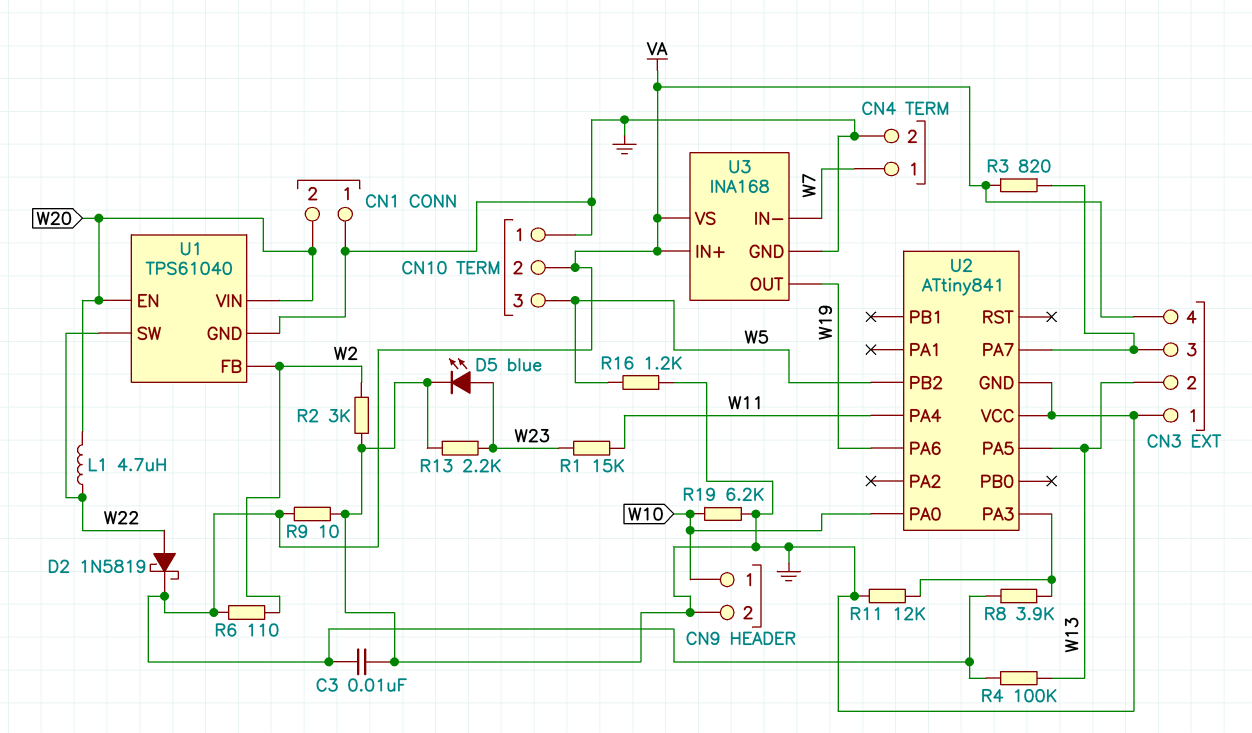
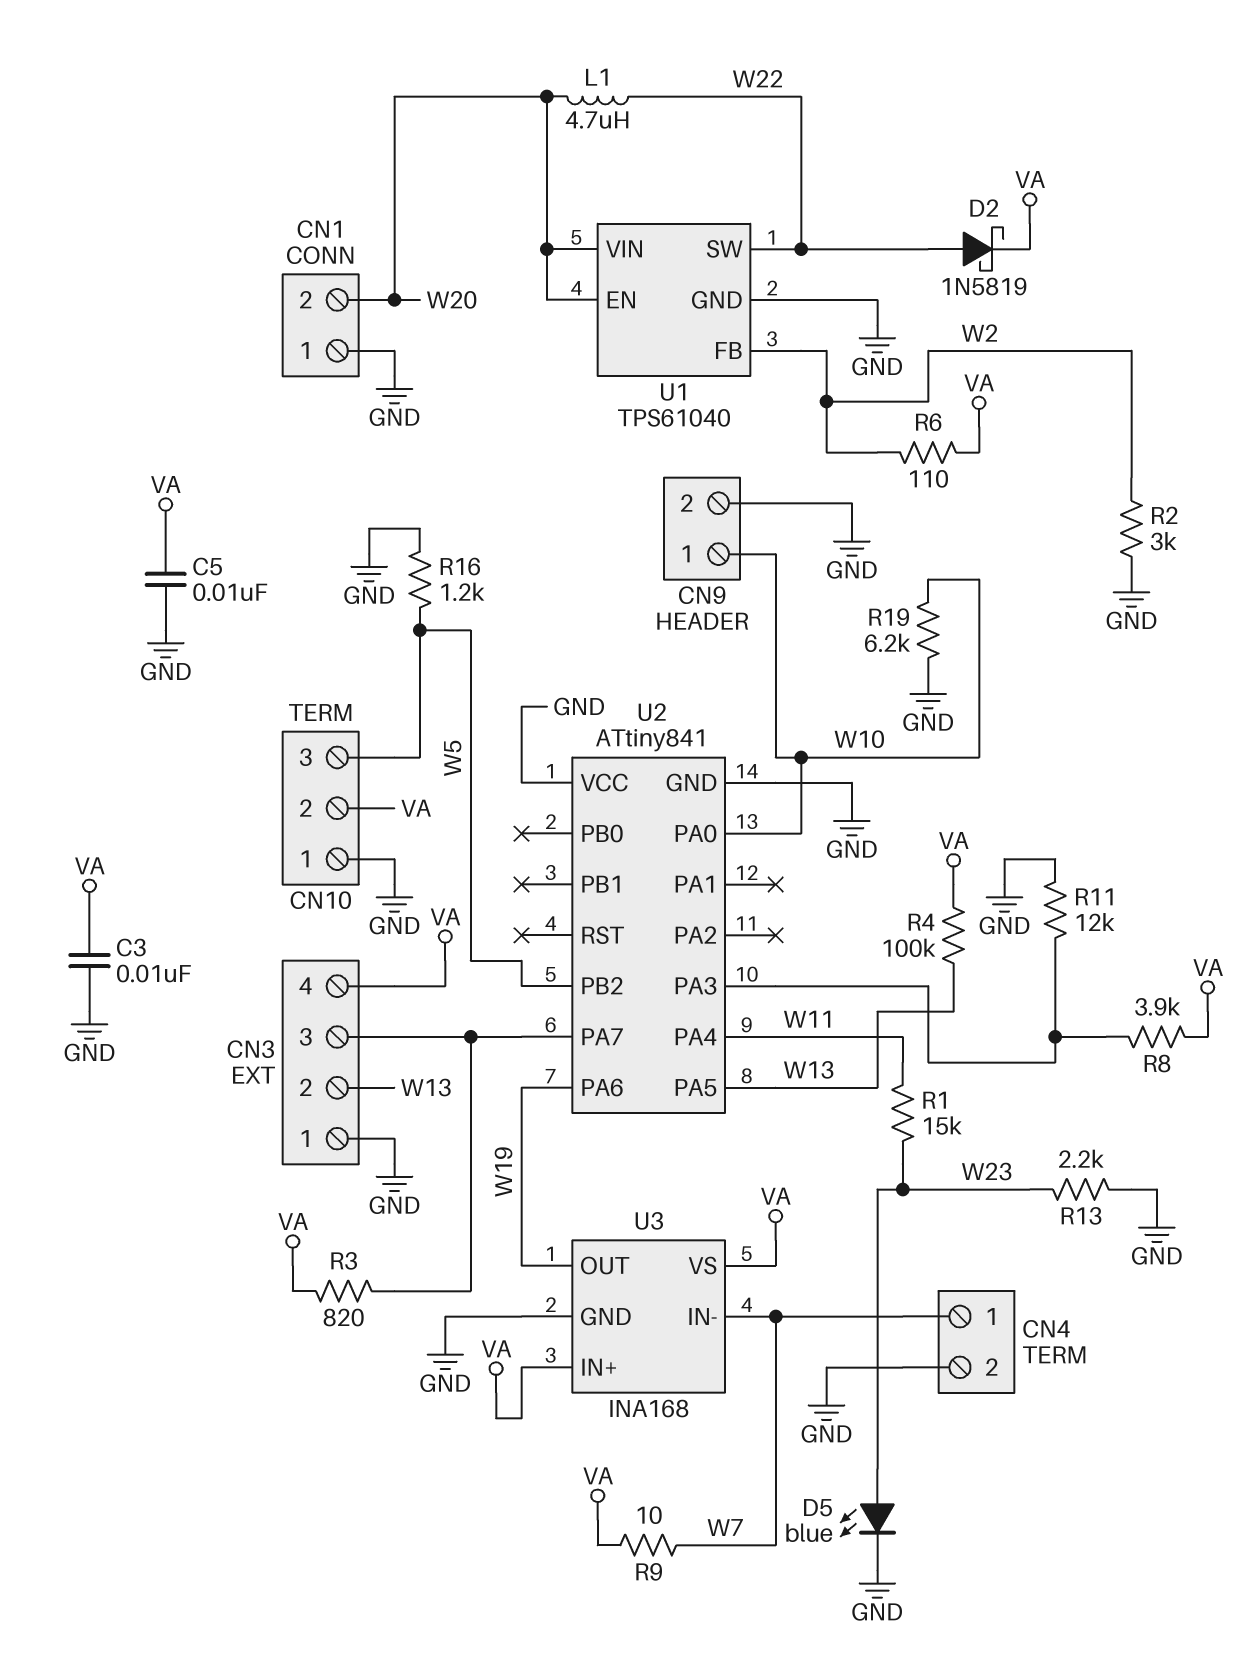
C5: none -> 10nF (GND, VA)
R9: 10 (GND, VA) -> 10 (VA, W7)

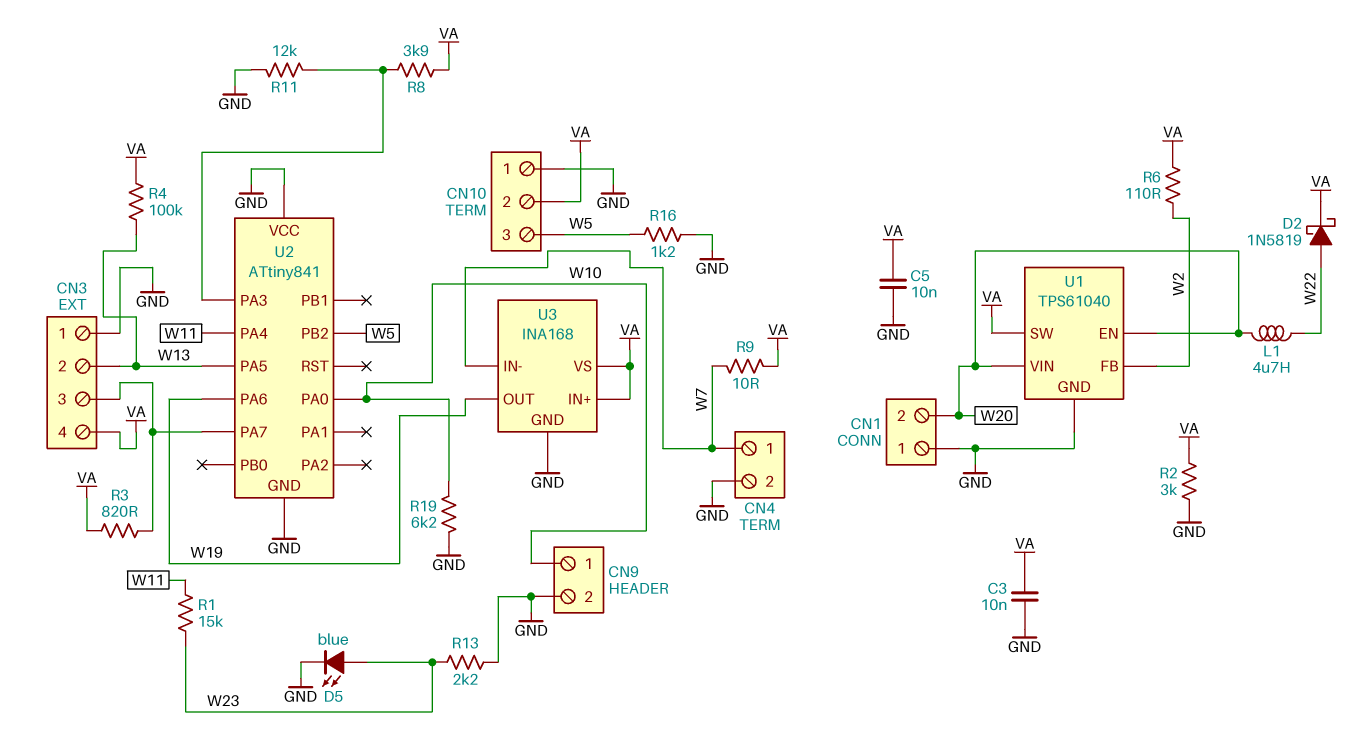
R2: 3k (GND, W2) -> 3k (GND, VA)
U1 pin SW: W22 -> VA

